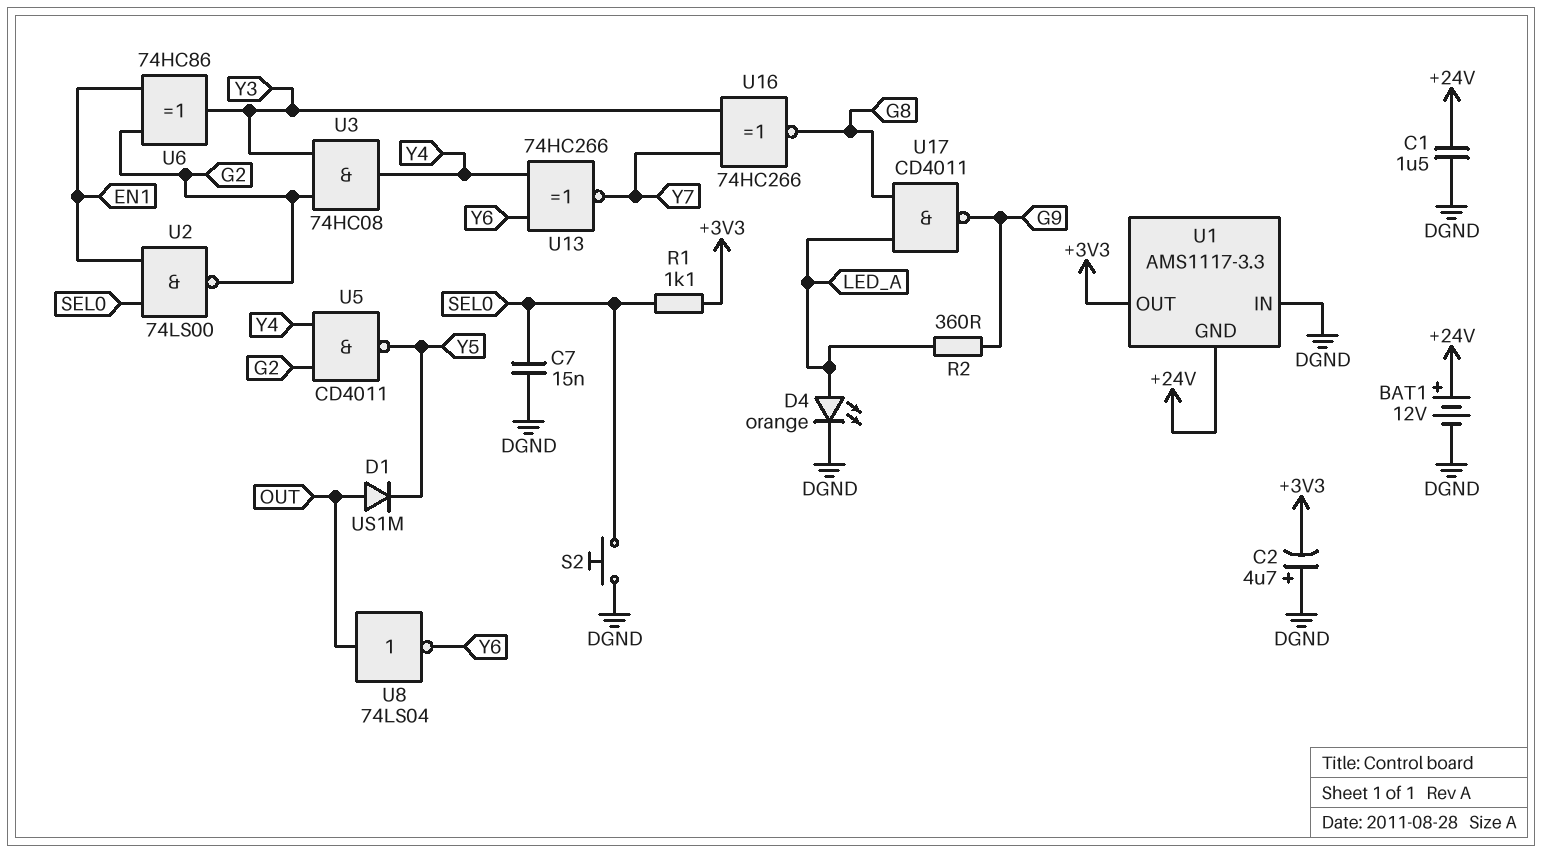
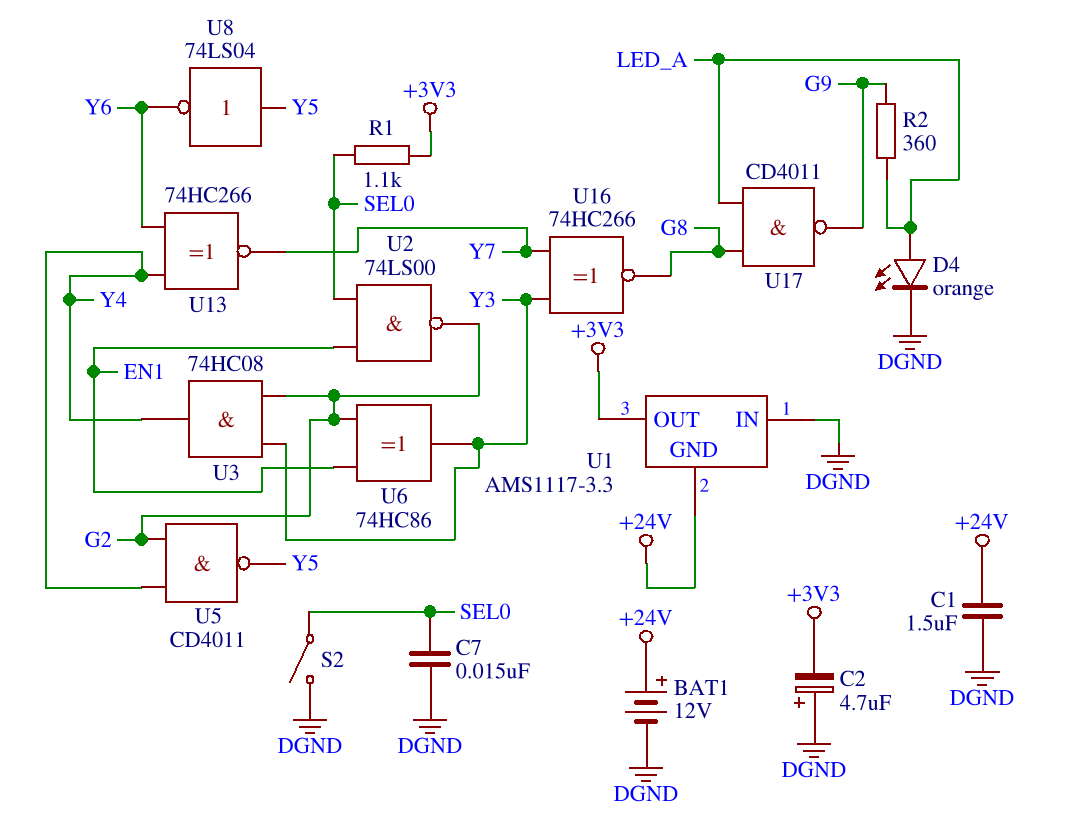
D1: diode US1M (A OUT, K Y5) -> none
S2: button (DGND, SEL0) -> switch (DGND, SEL0)
U8: NOT 74LS04 (in OUT, out Y6) -> NOT 74LS04 (in Y5, out Y6)

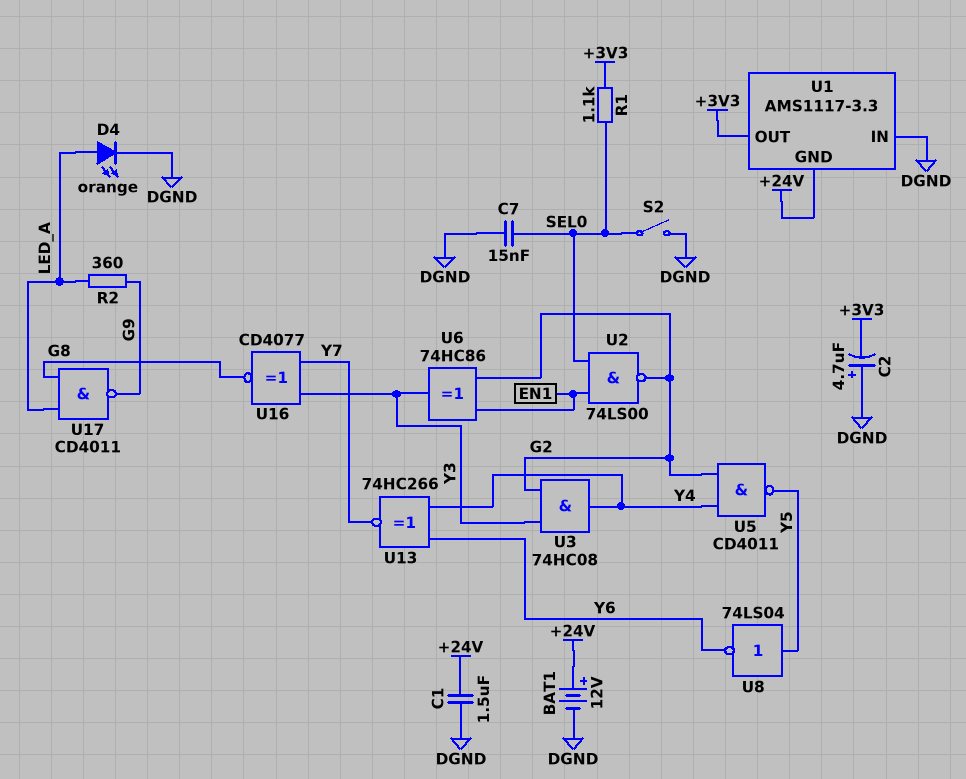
U16: XNOR 74HC266 (in Y3, in Y7, out G8) -> XNOR CD4077 (in Y3, in Y7, out G8)

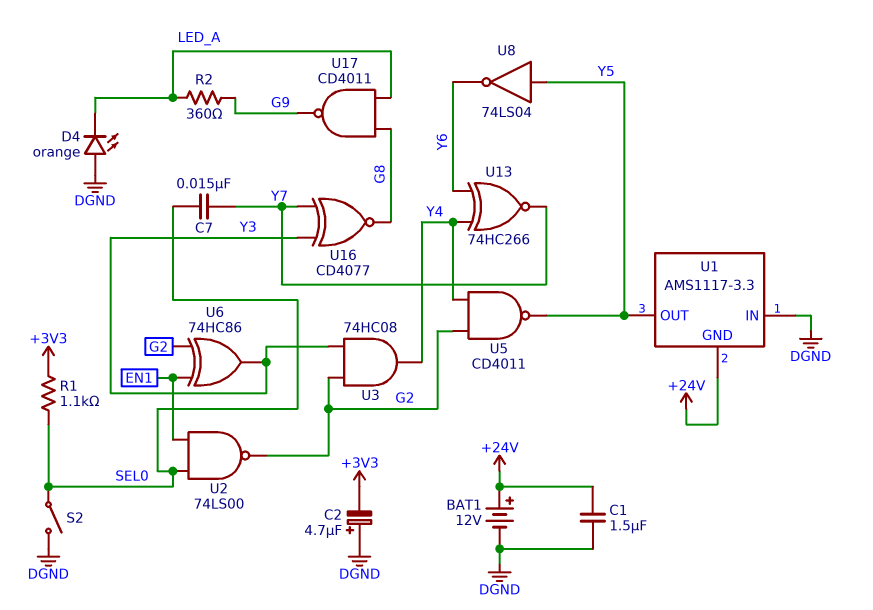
C7: 15nF (DGND, SEL0) -> 15nF (SEL0, Y7)
D4: LED orange (A LED_A, K DGND) -> LED orange (A DGND, K LED_A)
U1 pin OUT: +3V3 -> Y5

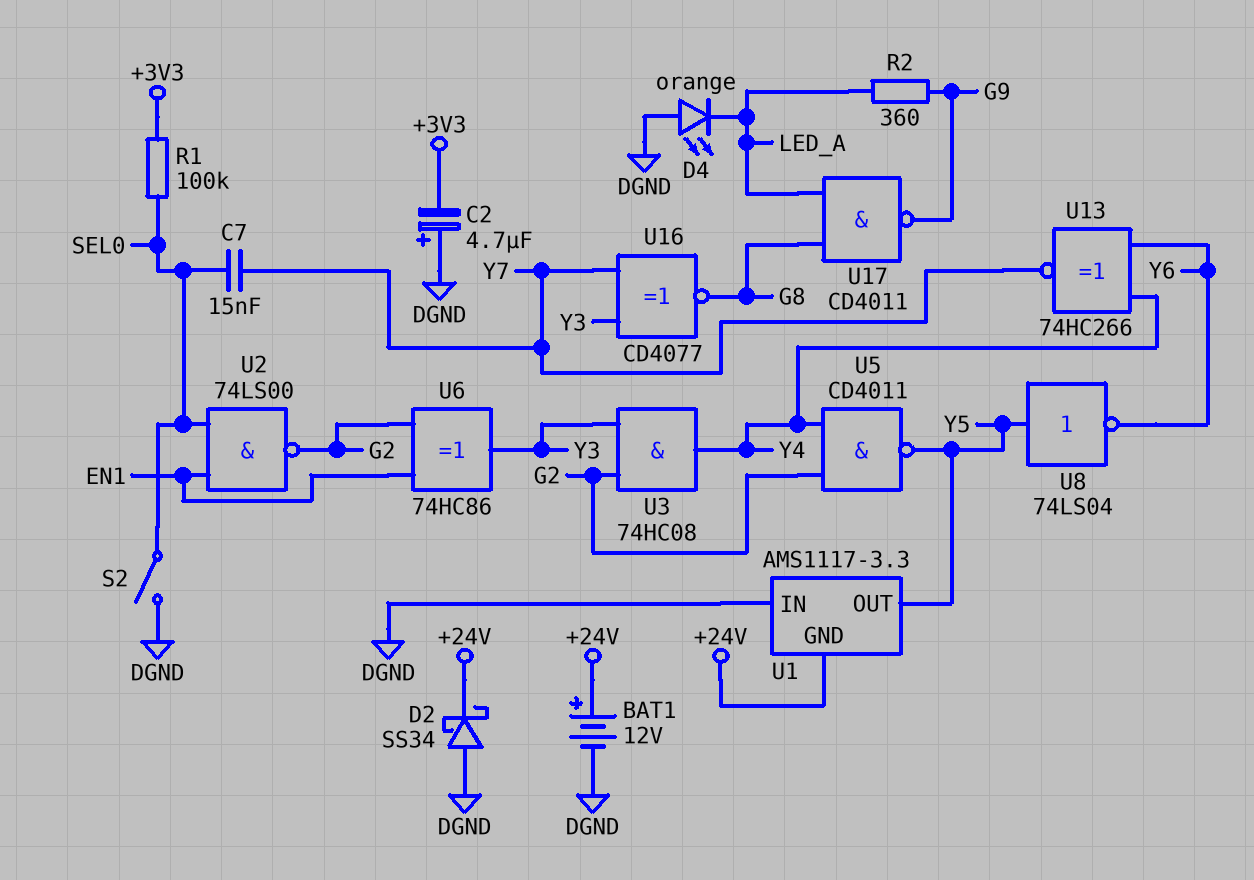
C1: 1.5uF (+24V, DGND) -> none
D2: none -> schottky SS34 (A DGND, K +24V)
R1: 1.1k (+3V3, SEL0) -> 100k (+3V3, SEL0)

